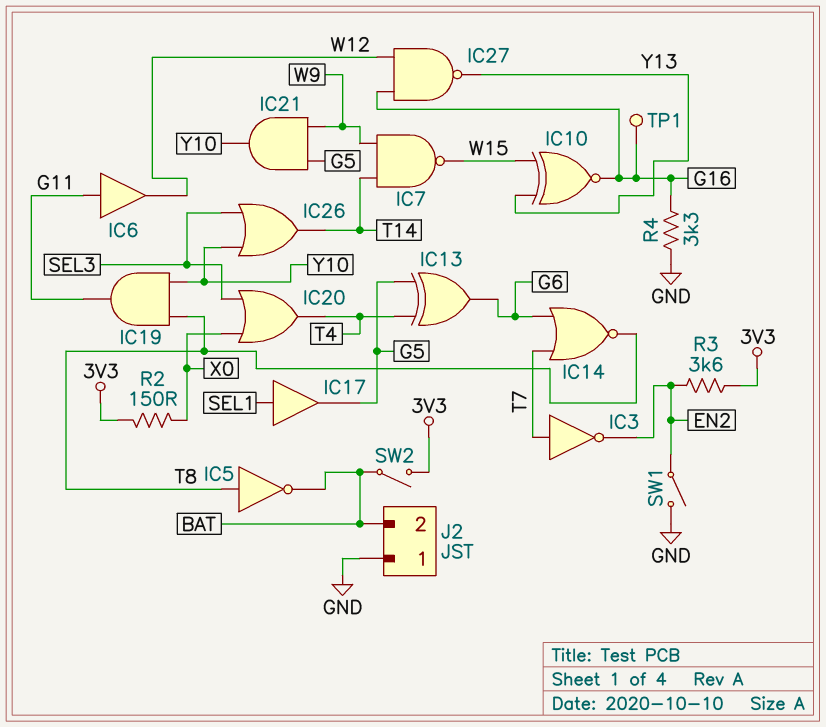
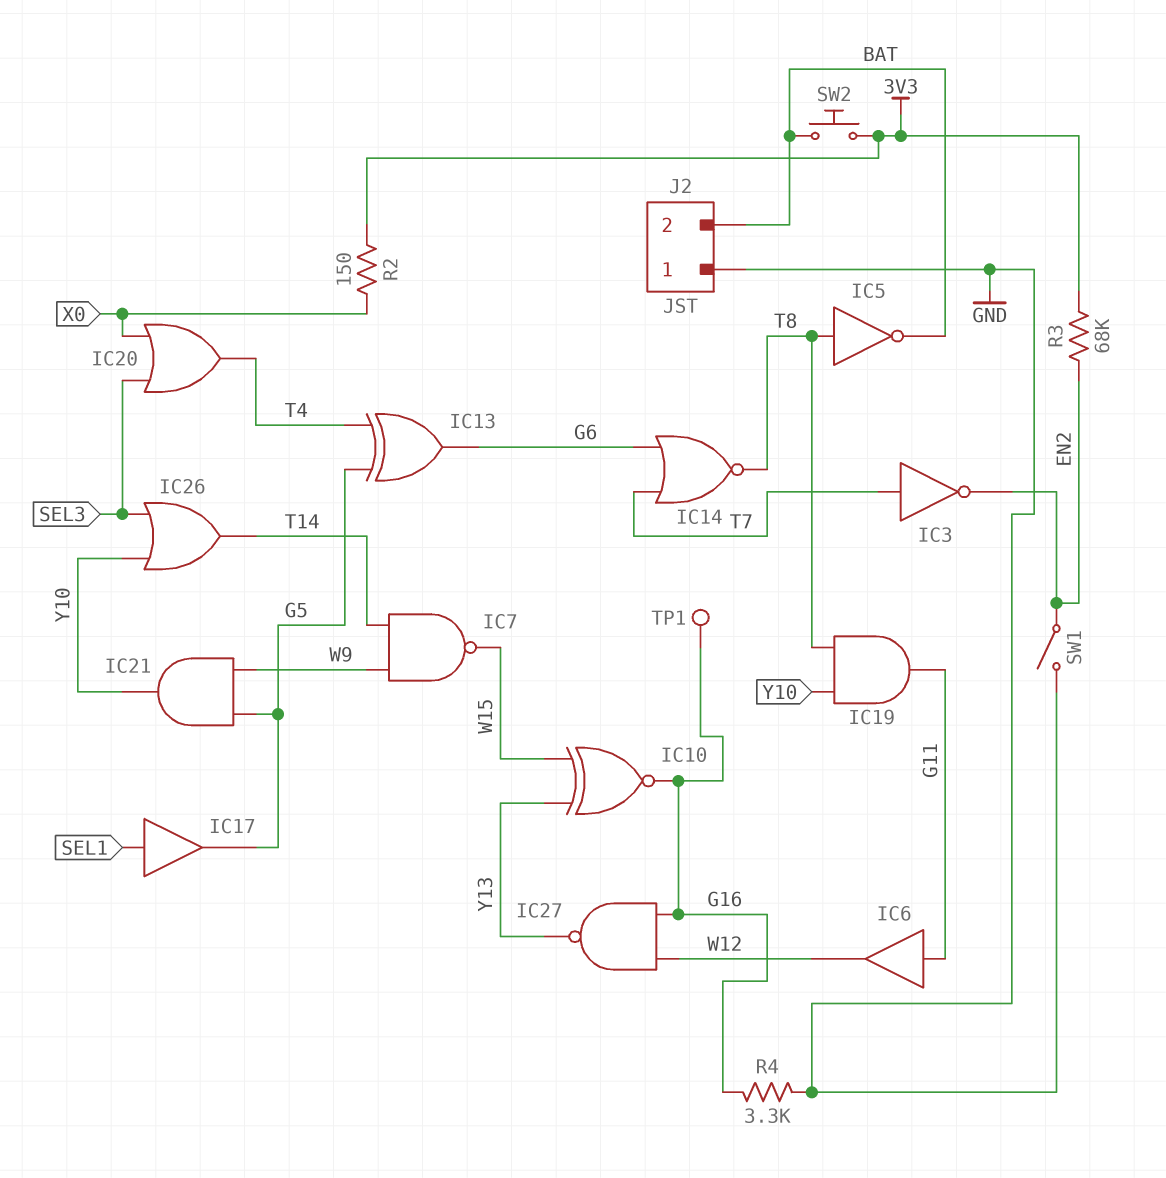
R3: 3.6k (3V3, EN2) -> 68k (3V3, EN2)
SW2: switch (3V3, BAT) -> button (3V3, BAT)

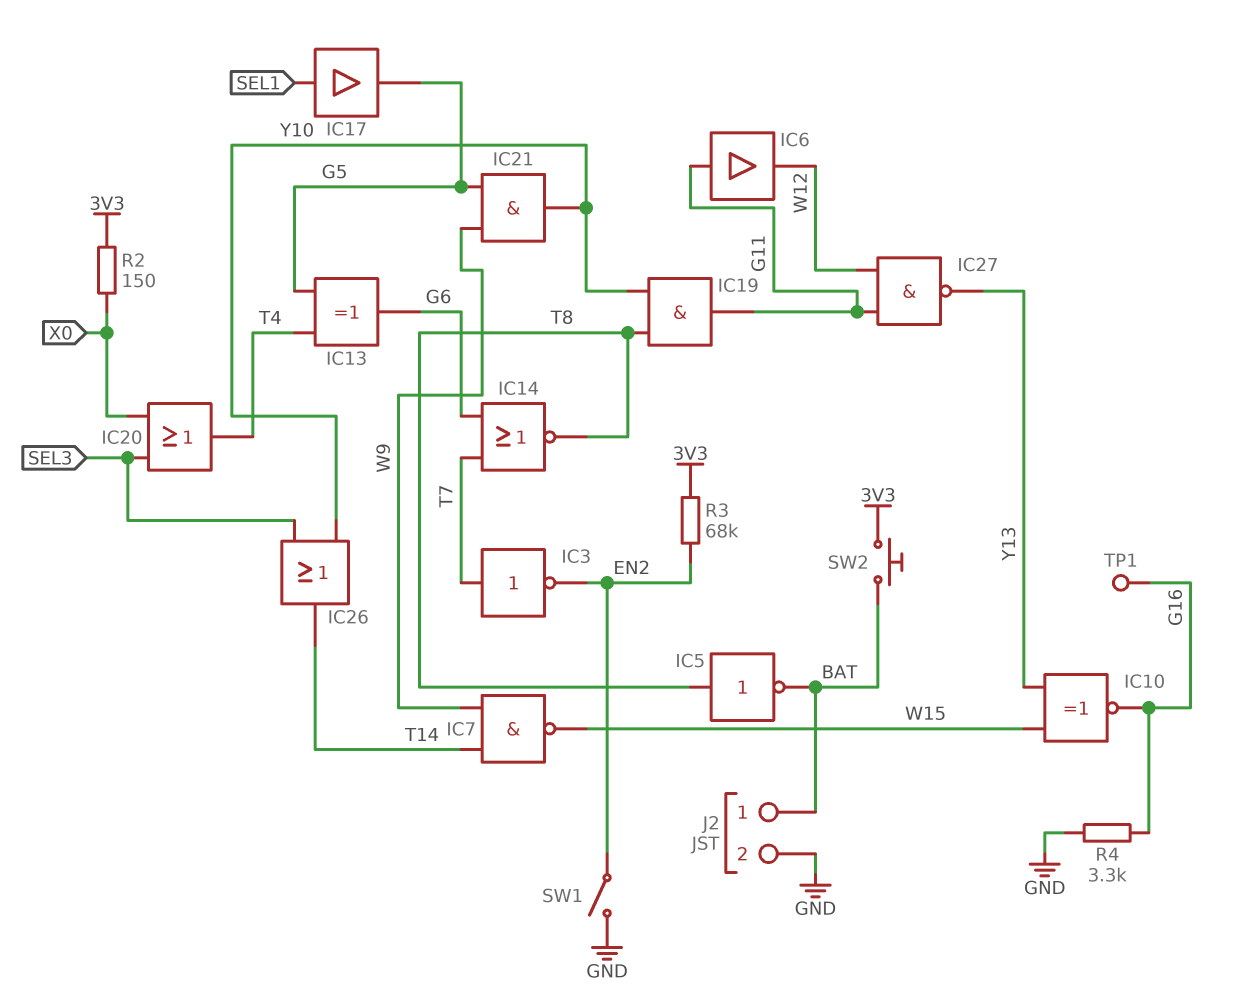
IC27: NAND (in G16, in W12, out Y13) -> NAND (in G11, in W12, out Y13)
J2 pin 1: GND -> BAT
J2 pin 2: BAT -> GND

